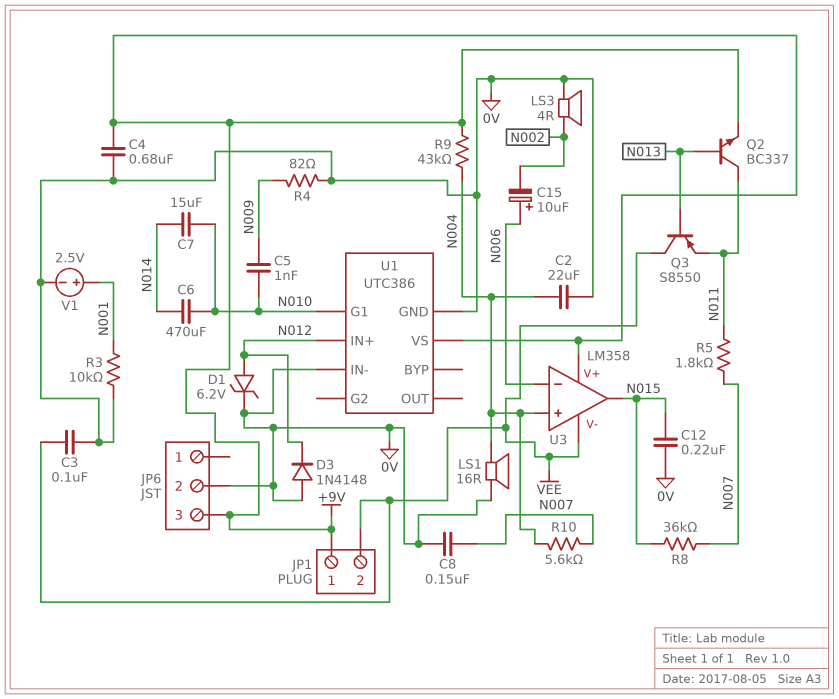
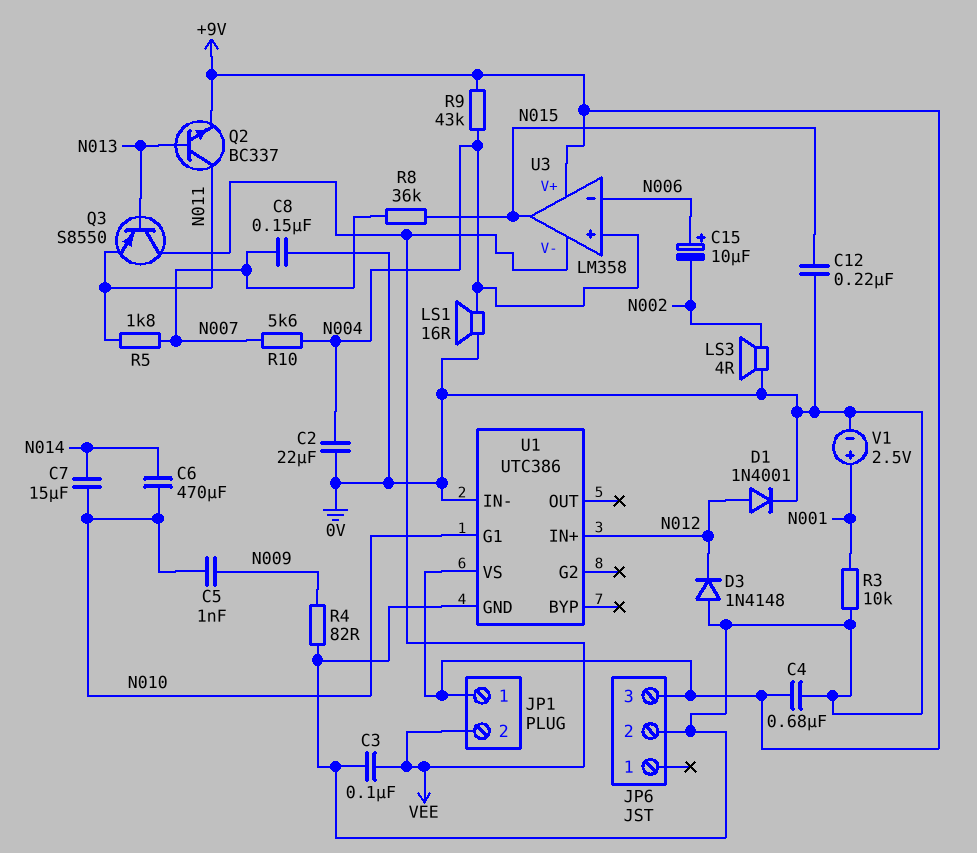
D1: zener 6.2V (A N012, K 0V) -> diode 1N4001 (A N012, K 0V)

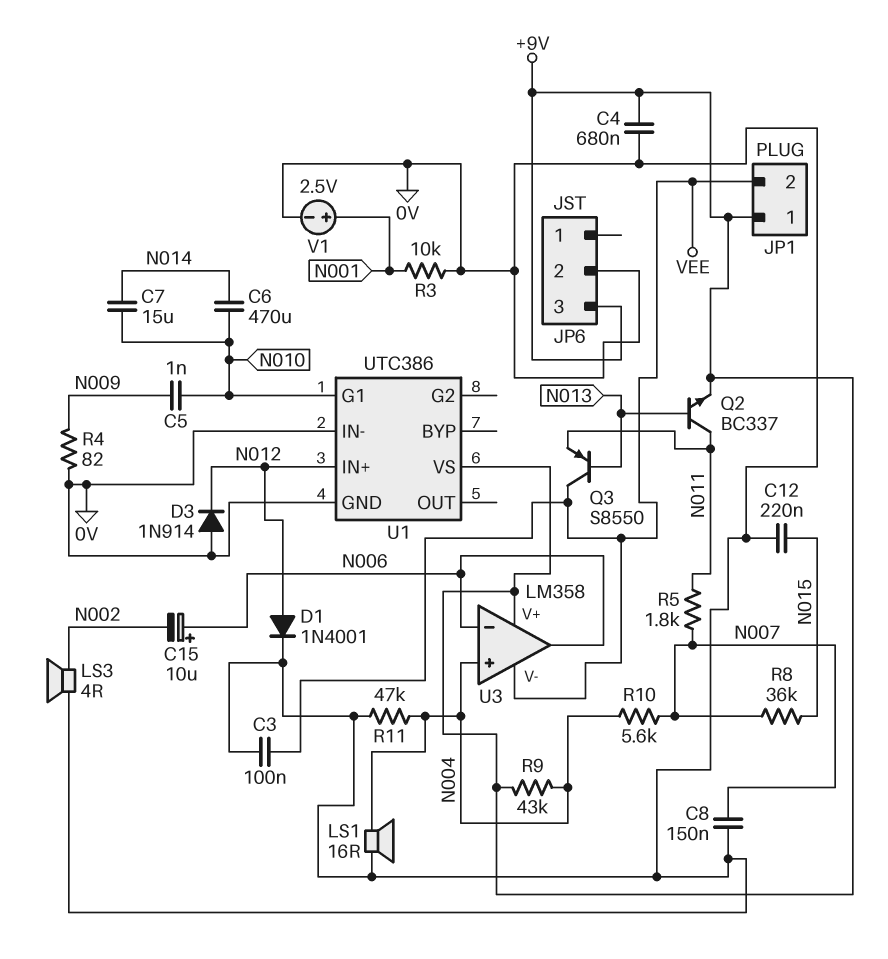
C2: 22uF (0V, N004) -> none
D3: diode 1N4148 (A 0V, K N012) -> diode 1N914 (A 0V, K N012)
R11: none -> 47k (0V, N004)
U3 pin out: N015 -> N006

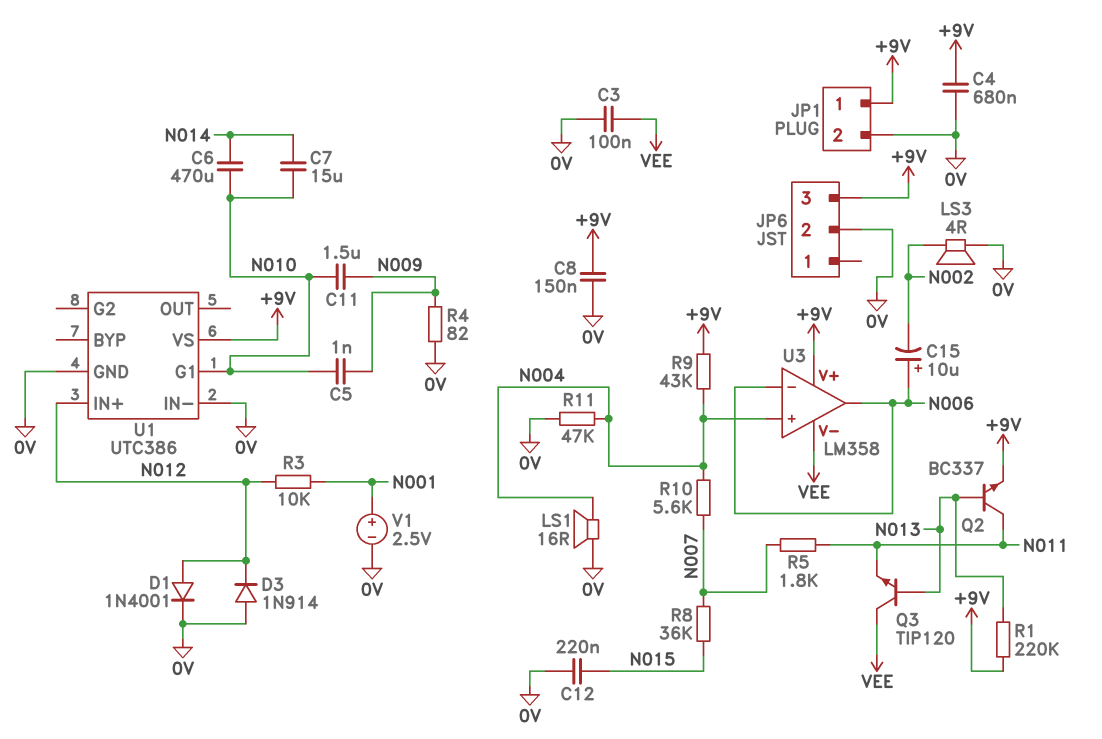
C8: 150nF (0V, N007) -> 150nF (+9V, 0V)
C11: none -> 1.5uF (N009, N010)
JP1 pin 2: VEE -> 0V
Q3: PNP S8550 (B N013, C VEE, E N011) -> NPN TIP120 (B N013, C VEE, E N011)
R1: none -> 220k (+9V, N013)
R3: 10k (0V, N001) -> 10k (N001, N012)

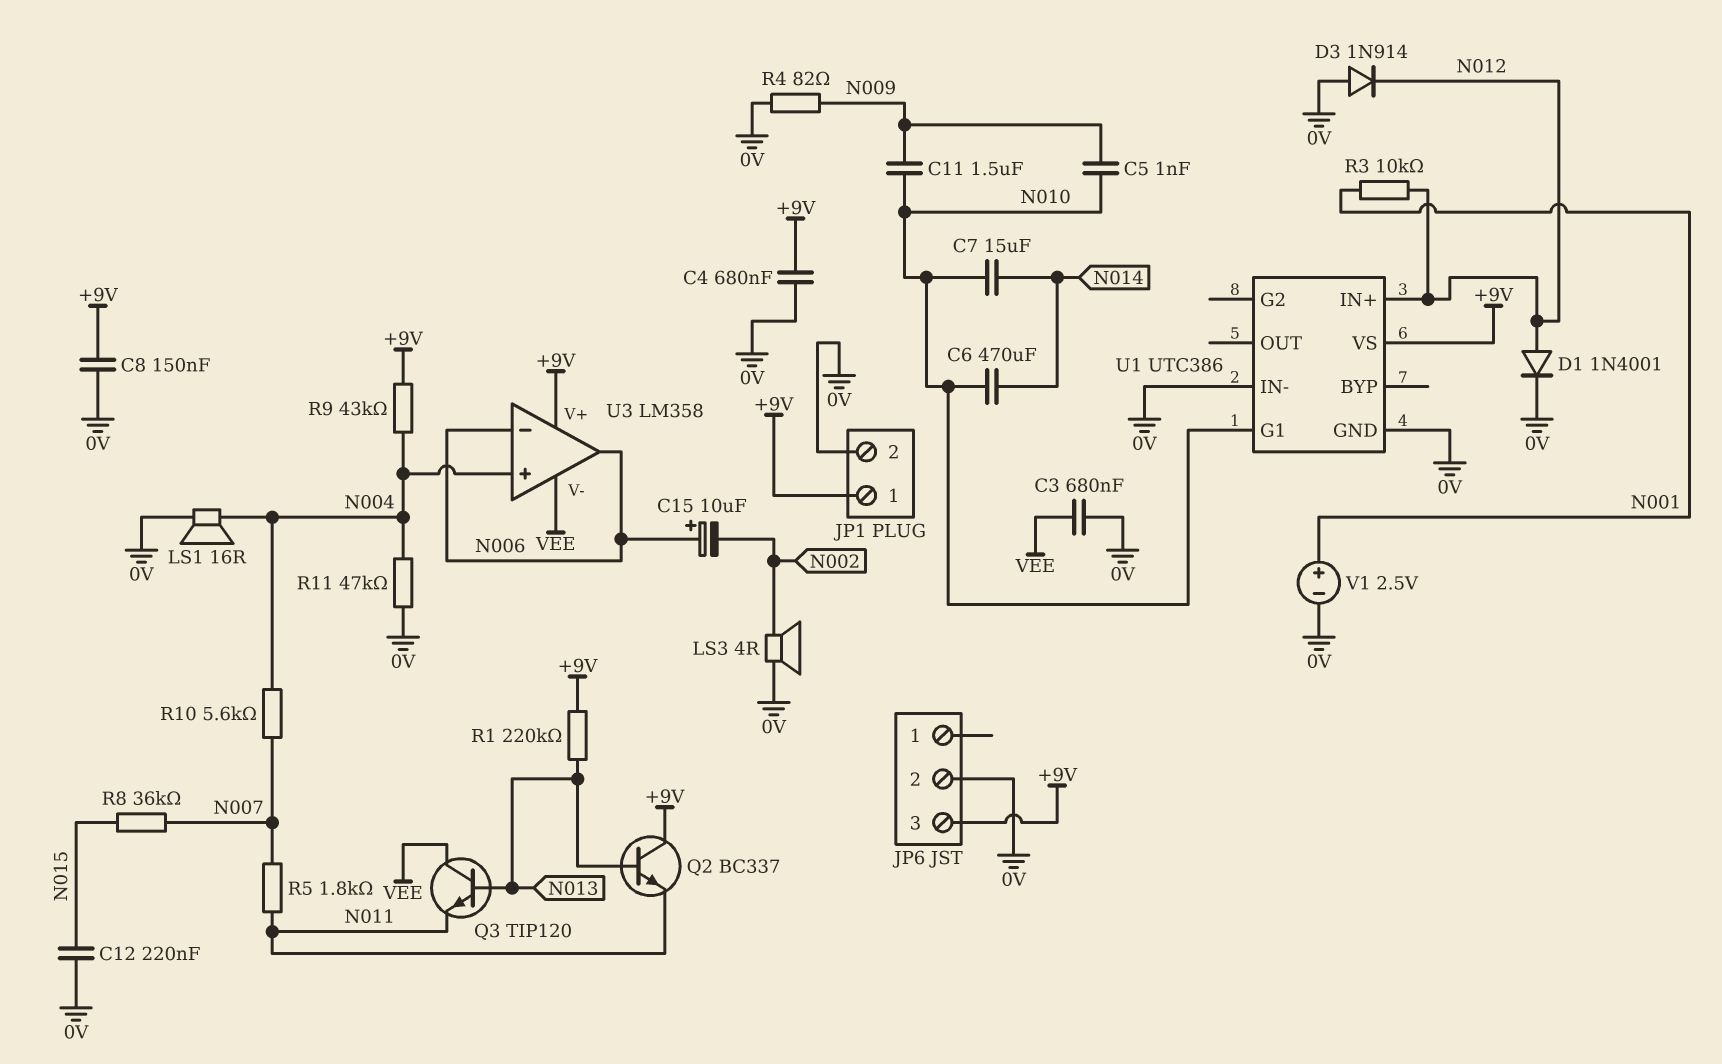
C3: 100nF (0V, VEE) -> 680nF (0V, VEE)
Q2: NPN BC337 (B N013, C N011, E +9V) -> NPN BC337 (B N013, C +9V, E N011)

